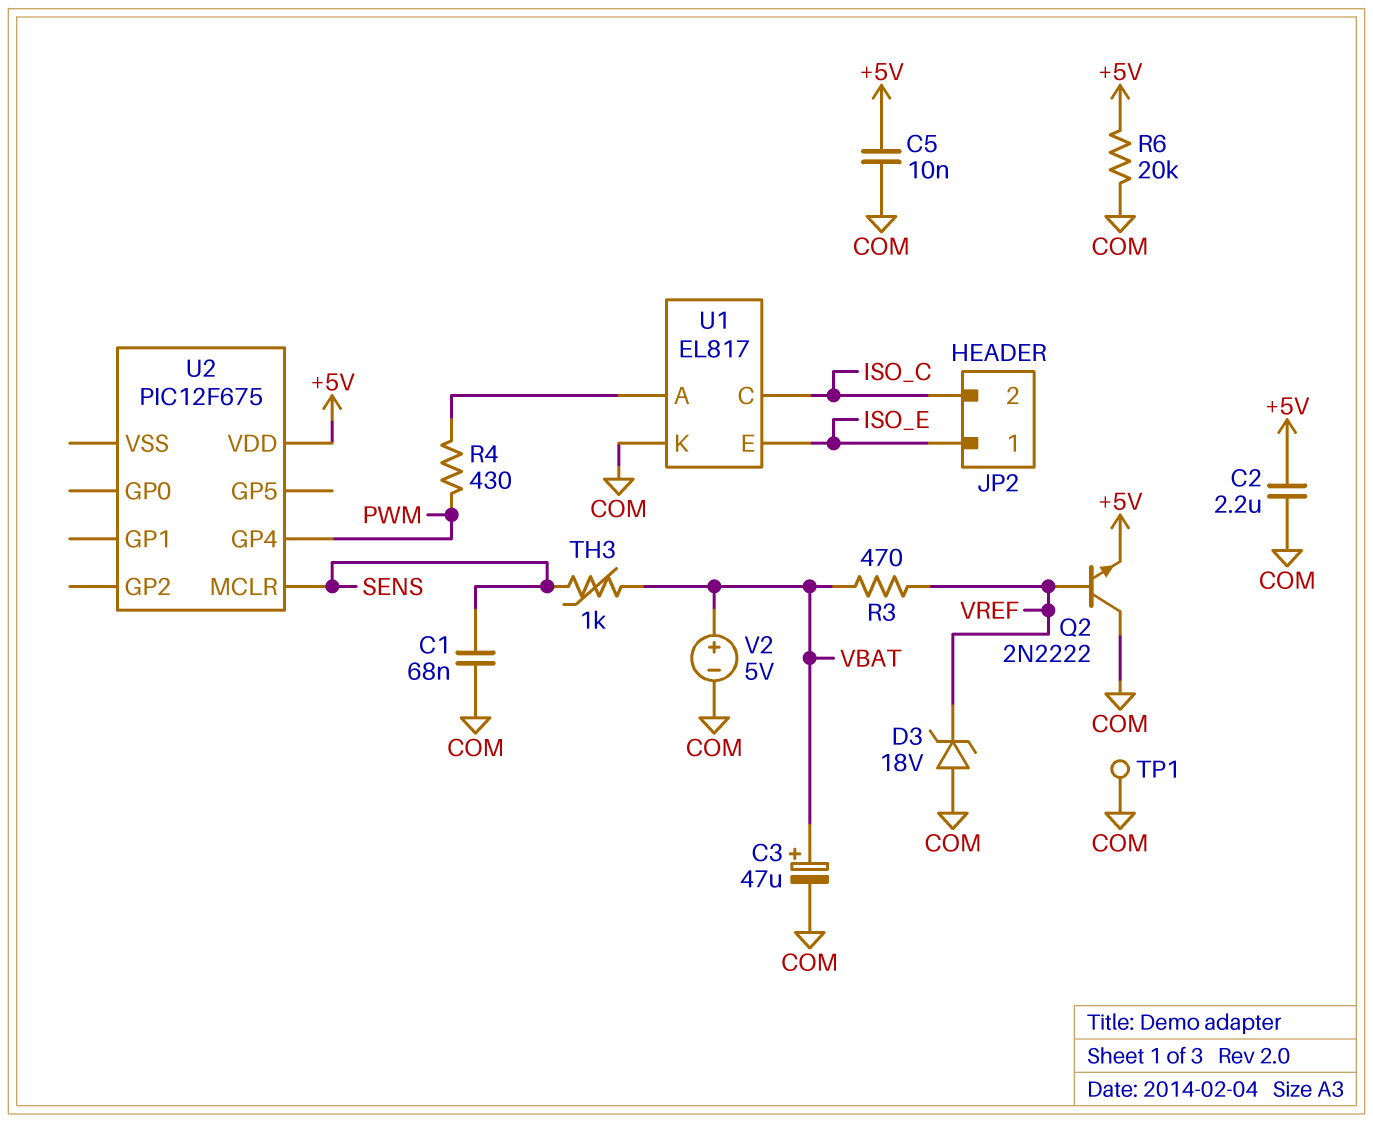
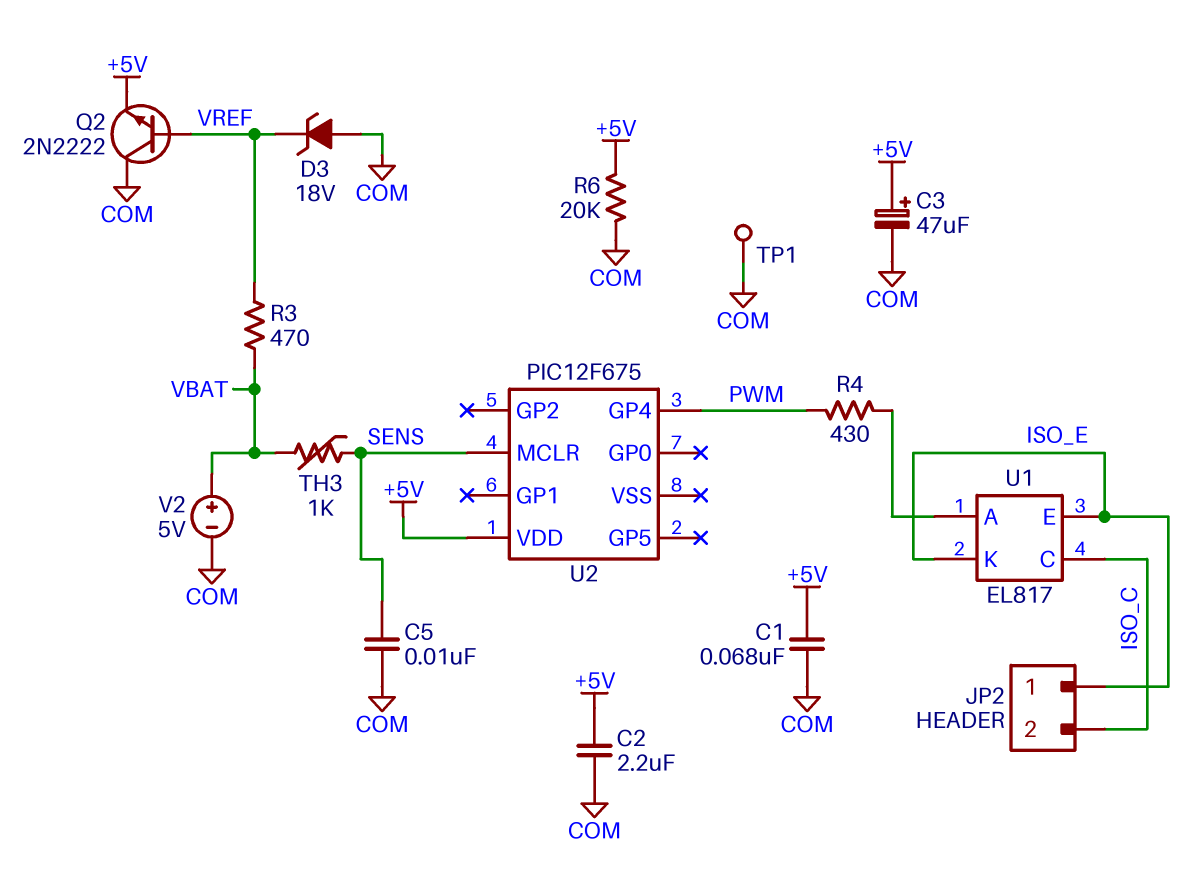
C1: 68nF (COM, SENS) -> 68nF (+5V, COM)
C3: 47uF (plus VBAT, minus COM) -> 47uF (plus +5V, minus COM)
C5: 10nF (+5V, COM) -> 10nF (COM, SENS)
U1 pin K: COM -> ISO_E

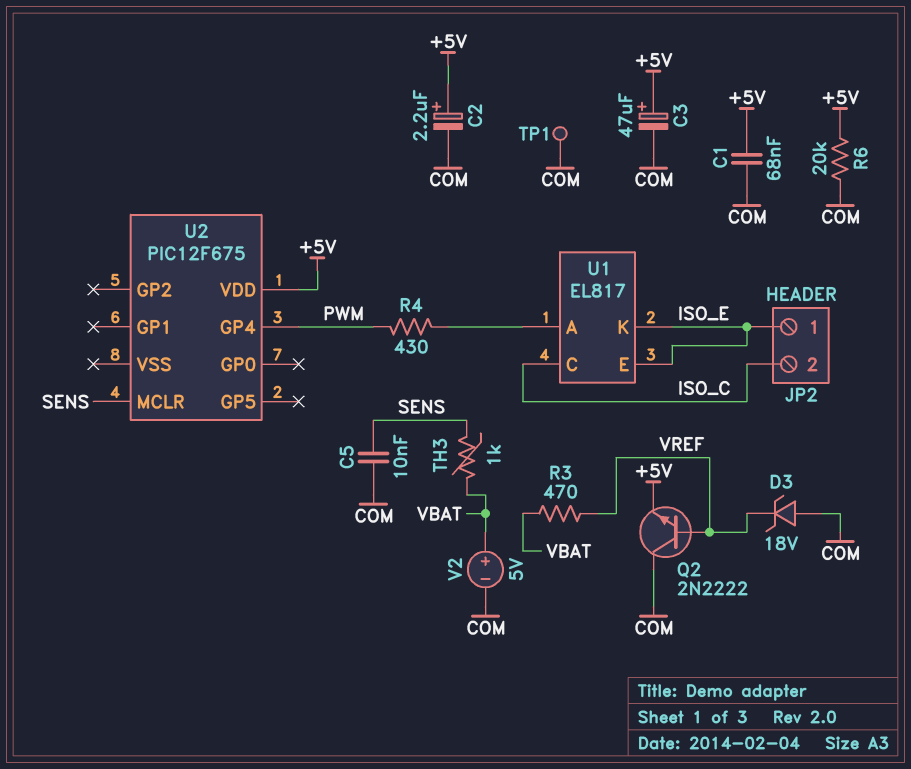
C2: 2.2uF (+5V, COM) -> 2.2uF (plus +5V, minus COM)

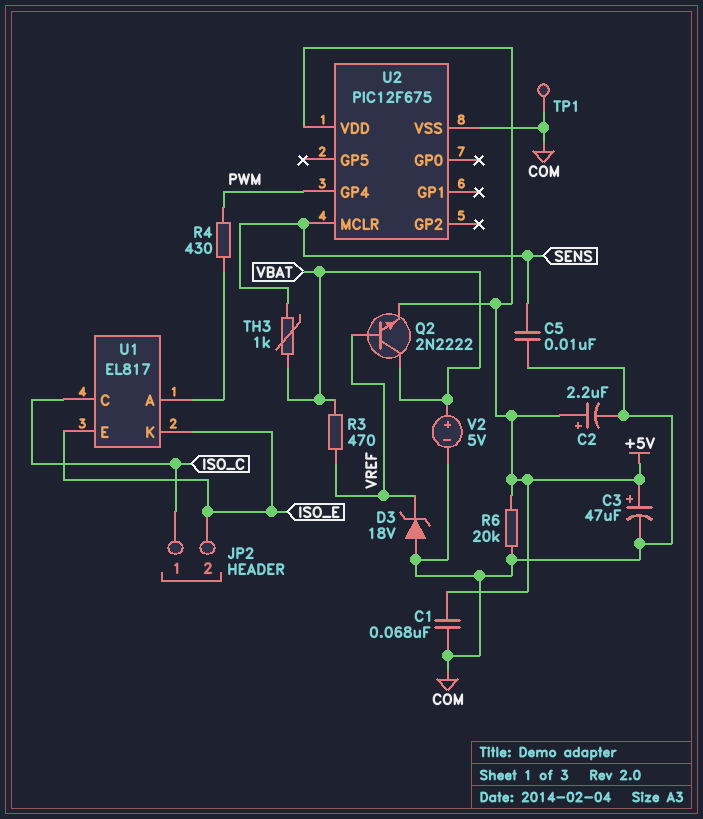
JP2 pin 1: ISO_E -> ISO_C
JP2 pin 2: ISO_C -> ISO_E
Q2: NPN 2N2222 (B VREF, C COM, E +5V) -> NPN 2N2222 (B VREF, C VBAT, E +5V)
U2 pin VSS: none -> COM

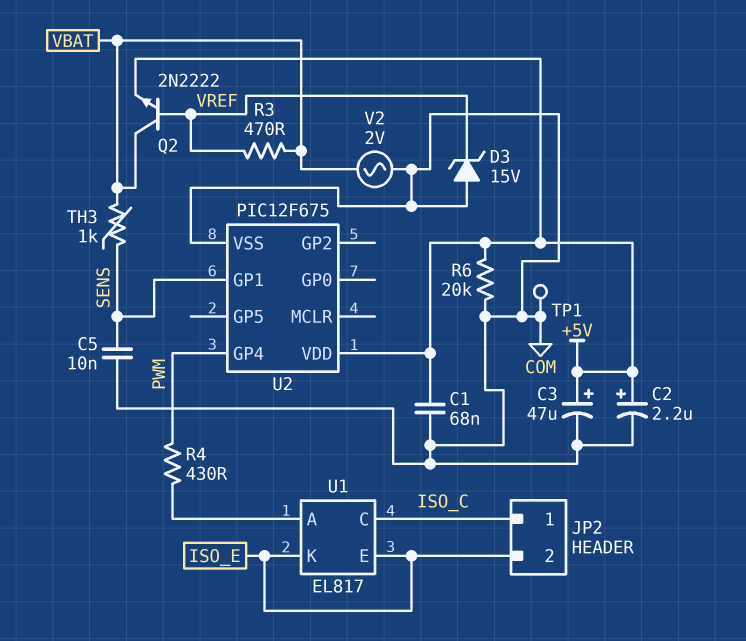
D3: zener 18V (A COM, K VREF) -> zener 15V (A COM, K VREF)
U2 pin GP1: none -> SENS
U2 pin MCLR: SENS -> none
V2: 5V (plus VBAT, minus COM) -> AC 2V (COM, VBAT)

